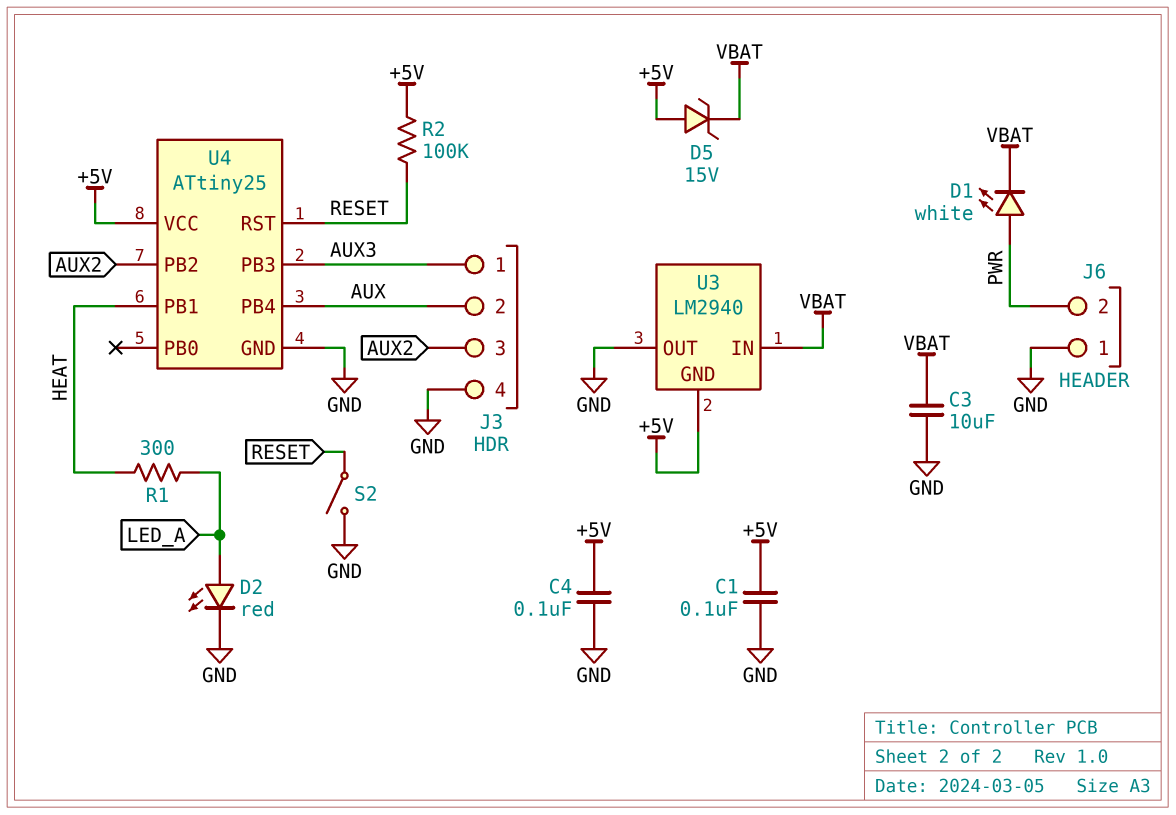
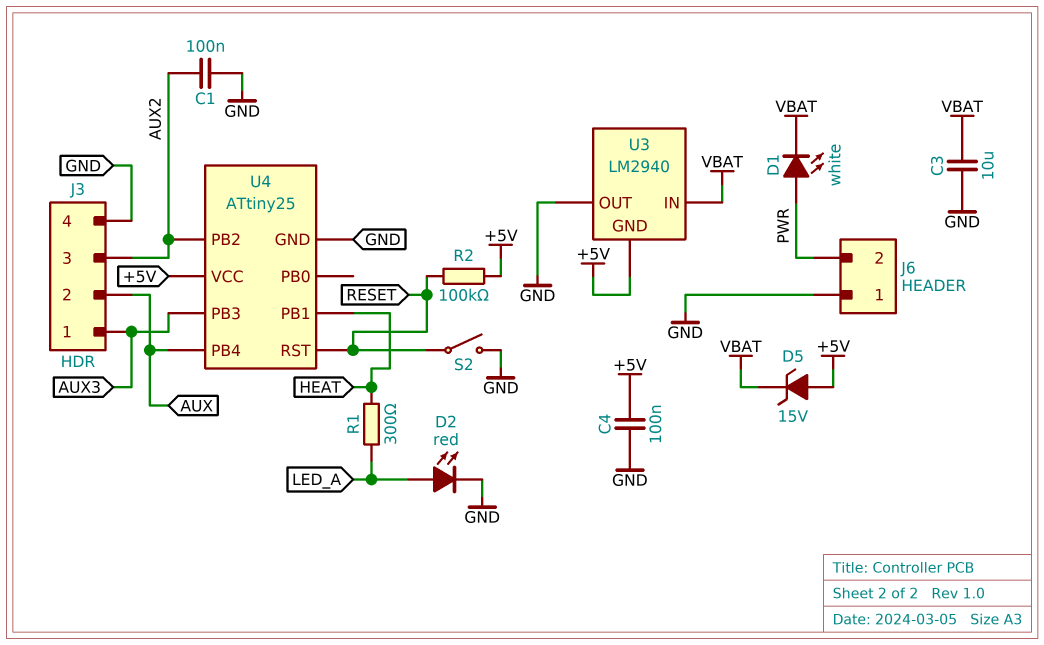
C1: 100nF (+5V, GND) -> 100nF (AUX2, GND)

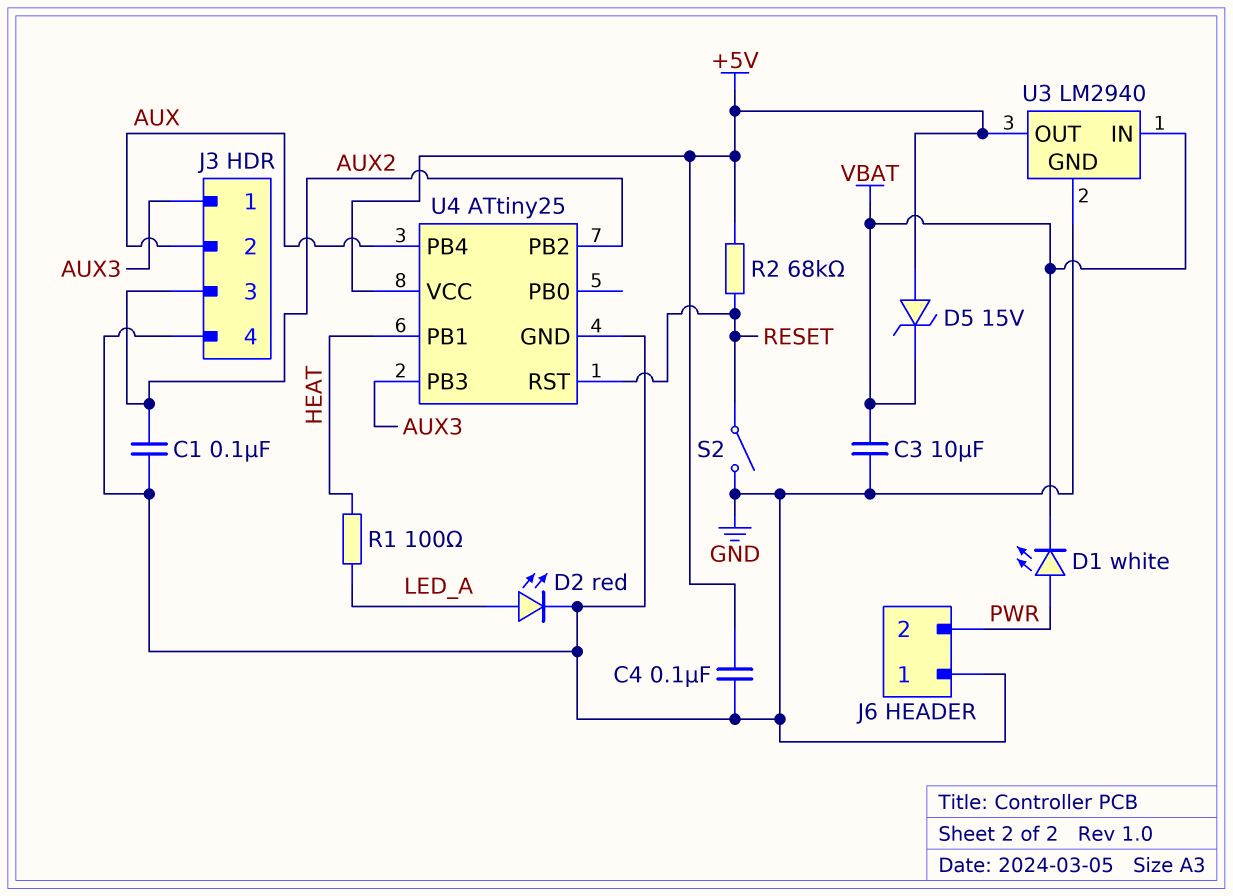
R1: 300 (HEAT, LED_A) -> 100 (HEAT, LED_A)
R2: 100k (+5V, RESET) -> 68k (+5V, RESET)
U3 pin GND: +5V -> GND
U3 pin OUT: GND -> +5V

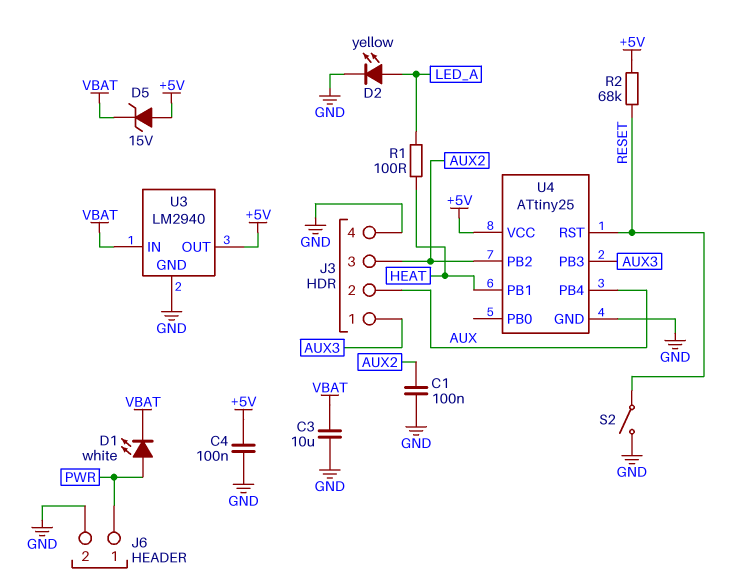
D2: LED red (A LED_A, K GND) -> LED yellow (A LED_A, K GND)
J6 pin 1: GND -> PWR
J6 pin 2: PWR -> GND

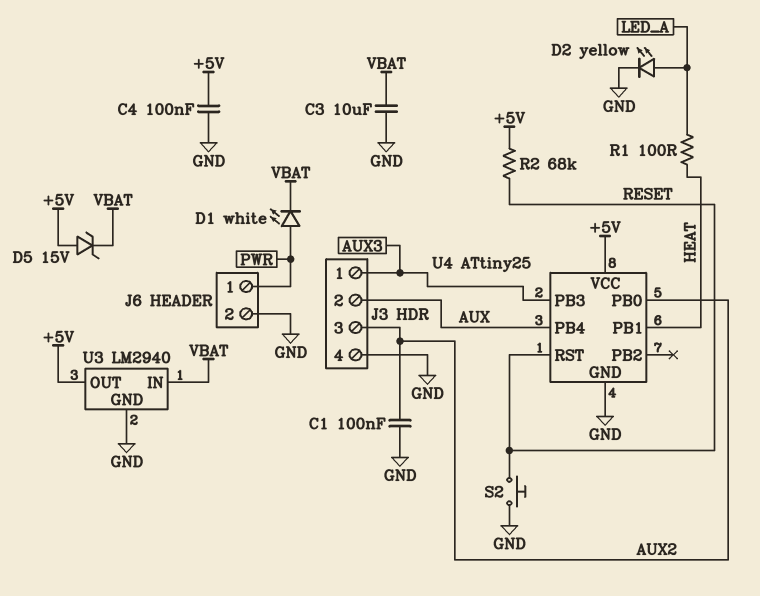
S2: switch (GND, RESET) -> button (GND, RESET)
U4 pin PB0: none -> AUX2
U4 pin PB2: AUX2 -> none

